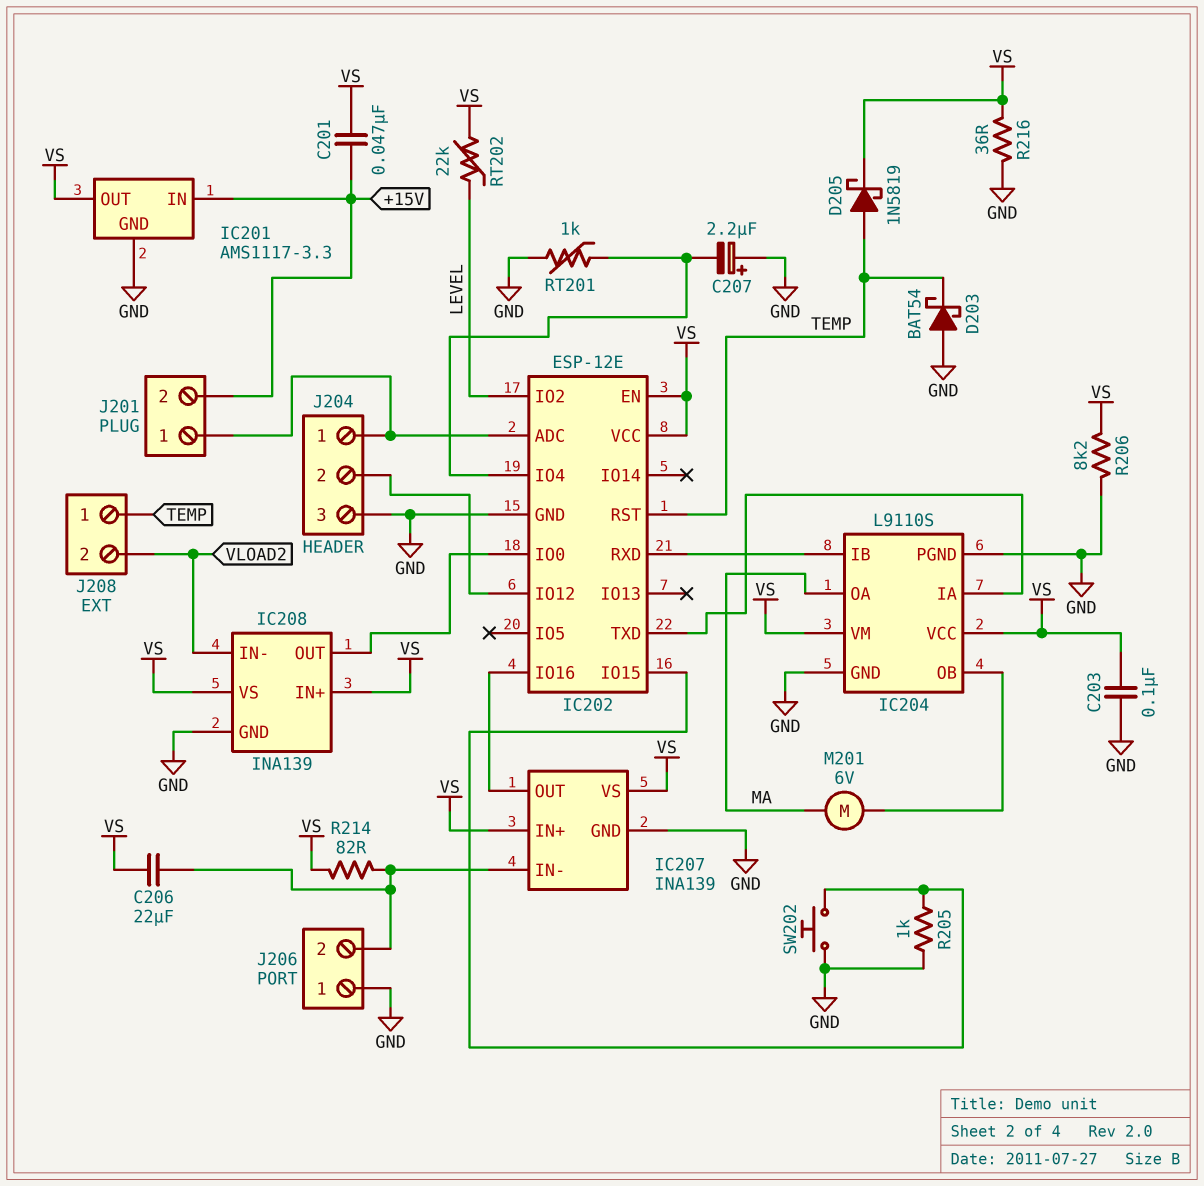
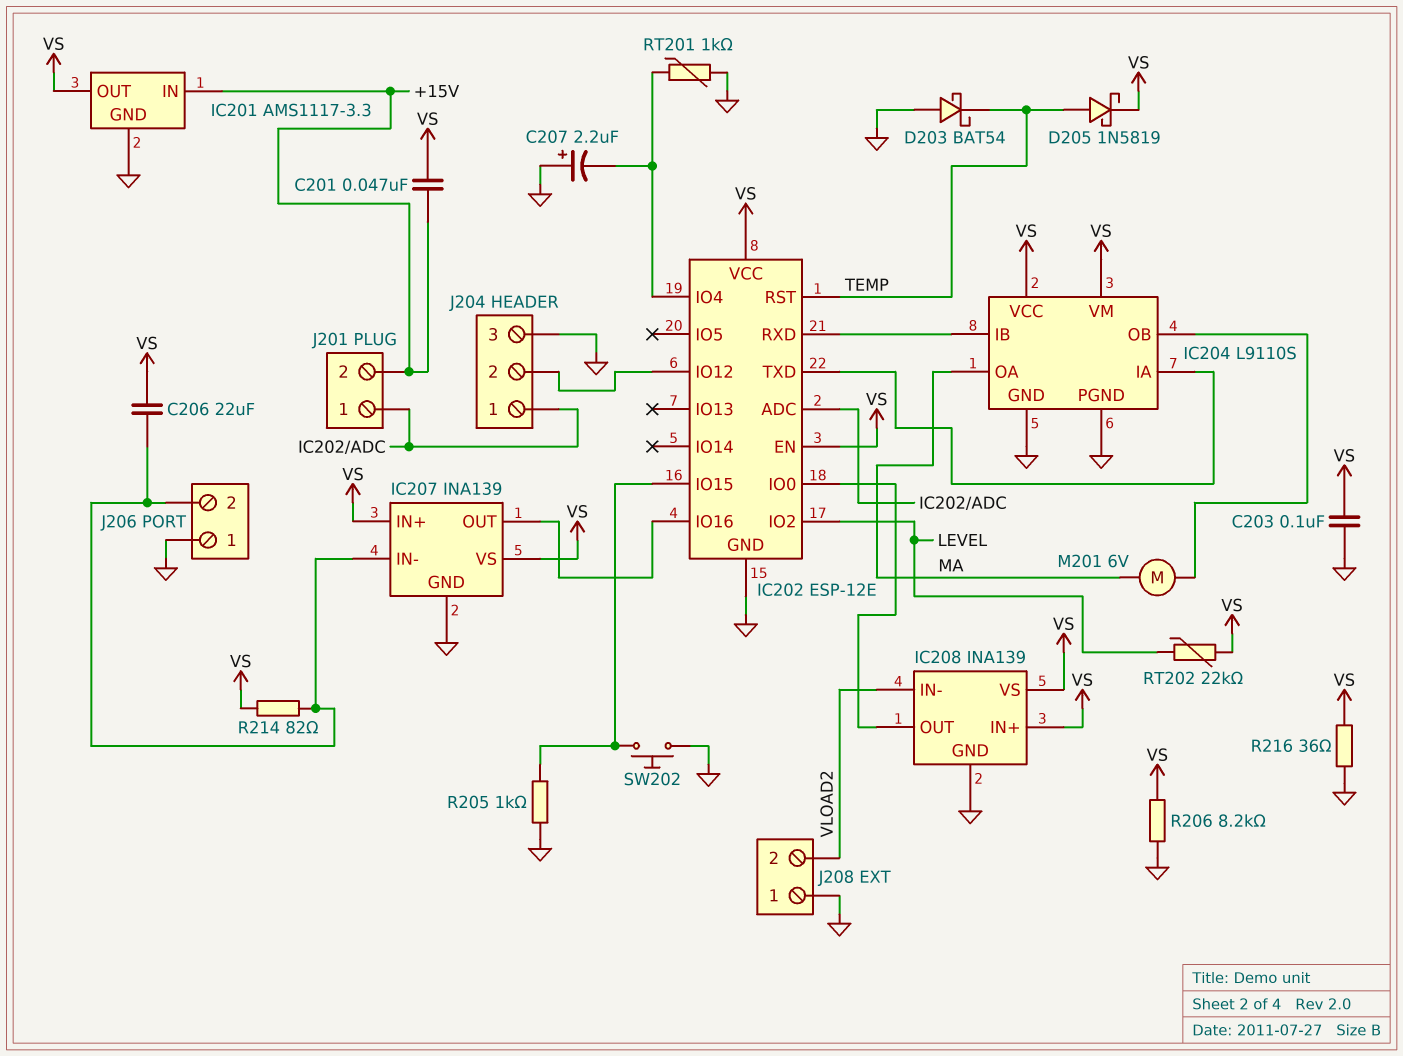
J208 pin 1: TEMP -> GND

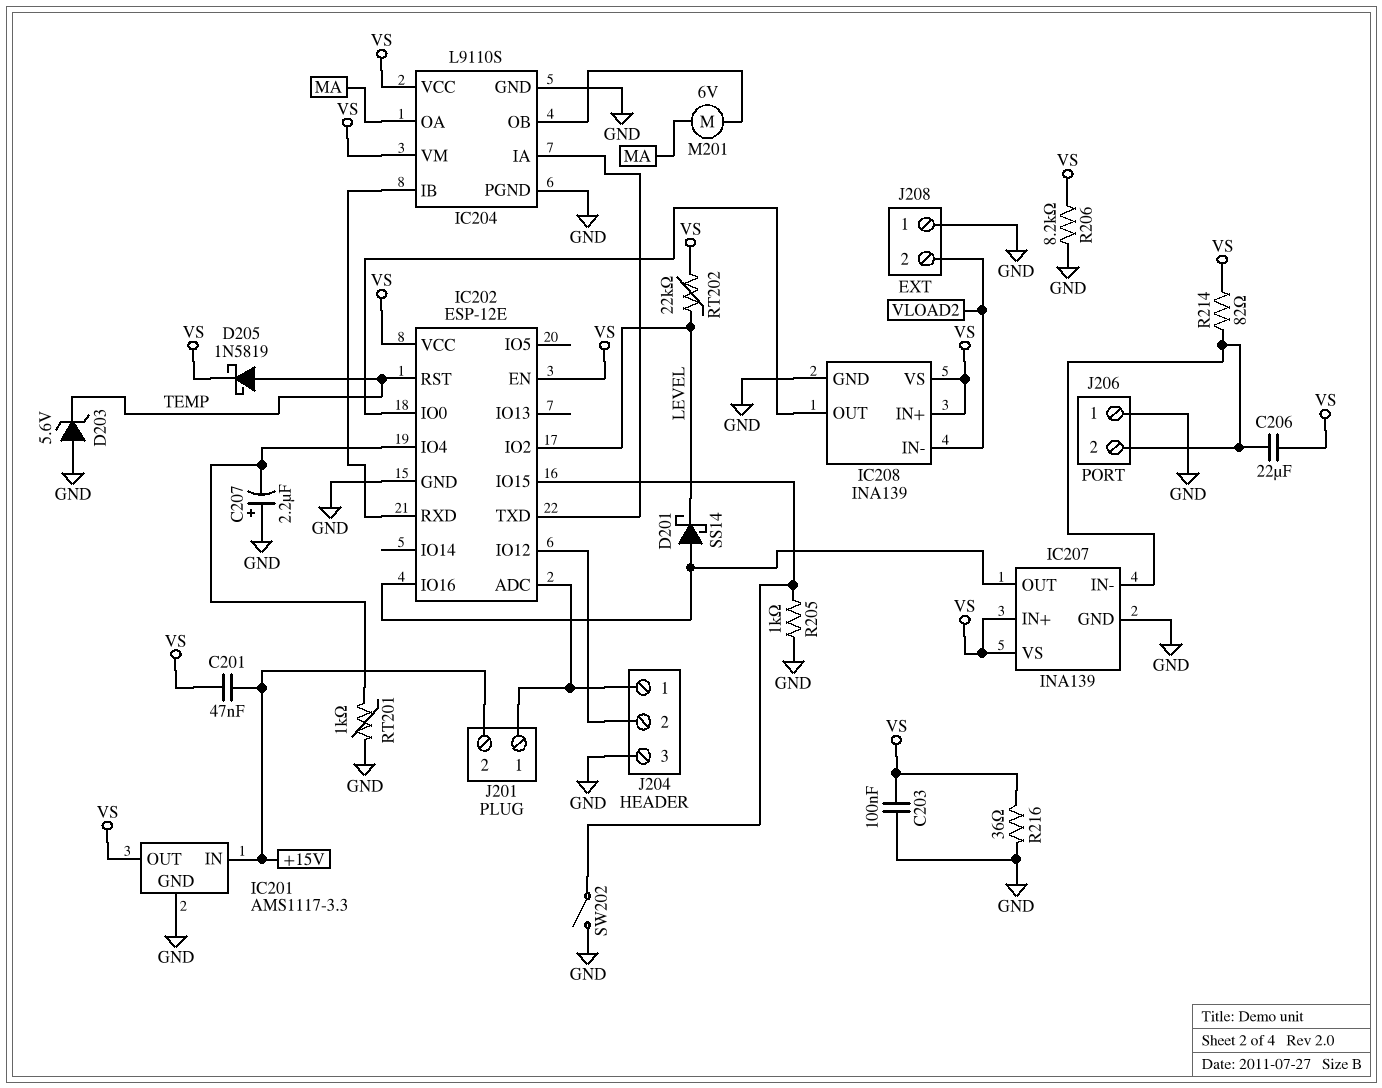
D201: none -> schottky SS14 (A IC202/IO16, K LEVEL)
D203: schottky BAT54 (A GND, K TEMP) -> zener 5.6V (A GND, K TEMP)
SW202: button (GND, IC202/IO15) -> switch (GND, IC202/IO15)

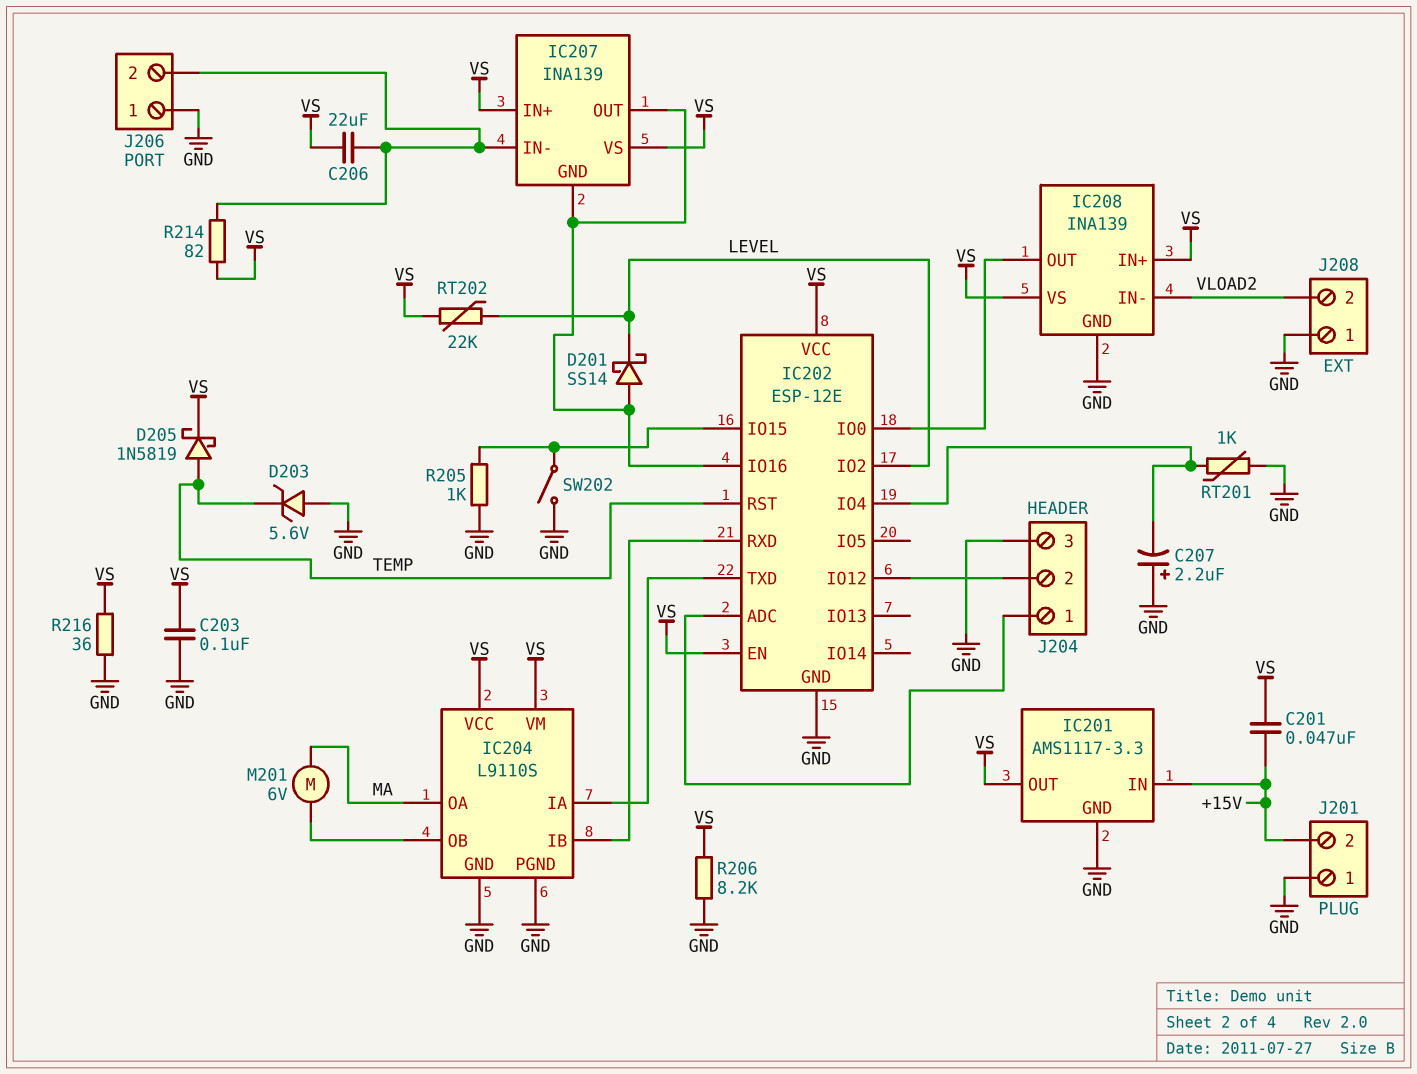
IC207 pin GND: GND -> IC202/IO16
J201 pin 1: IC202/ADC -> GND

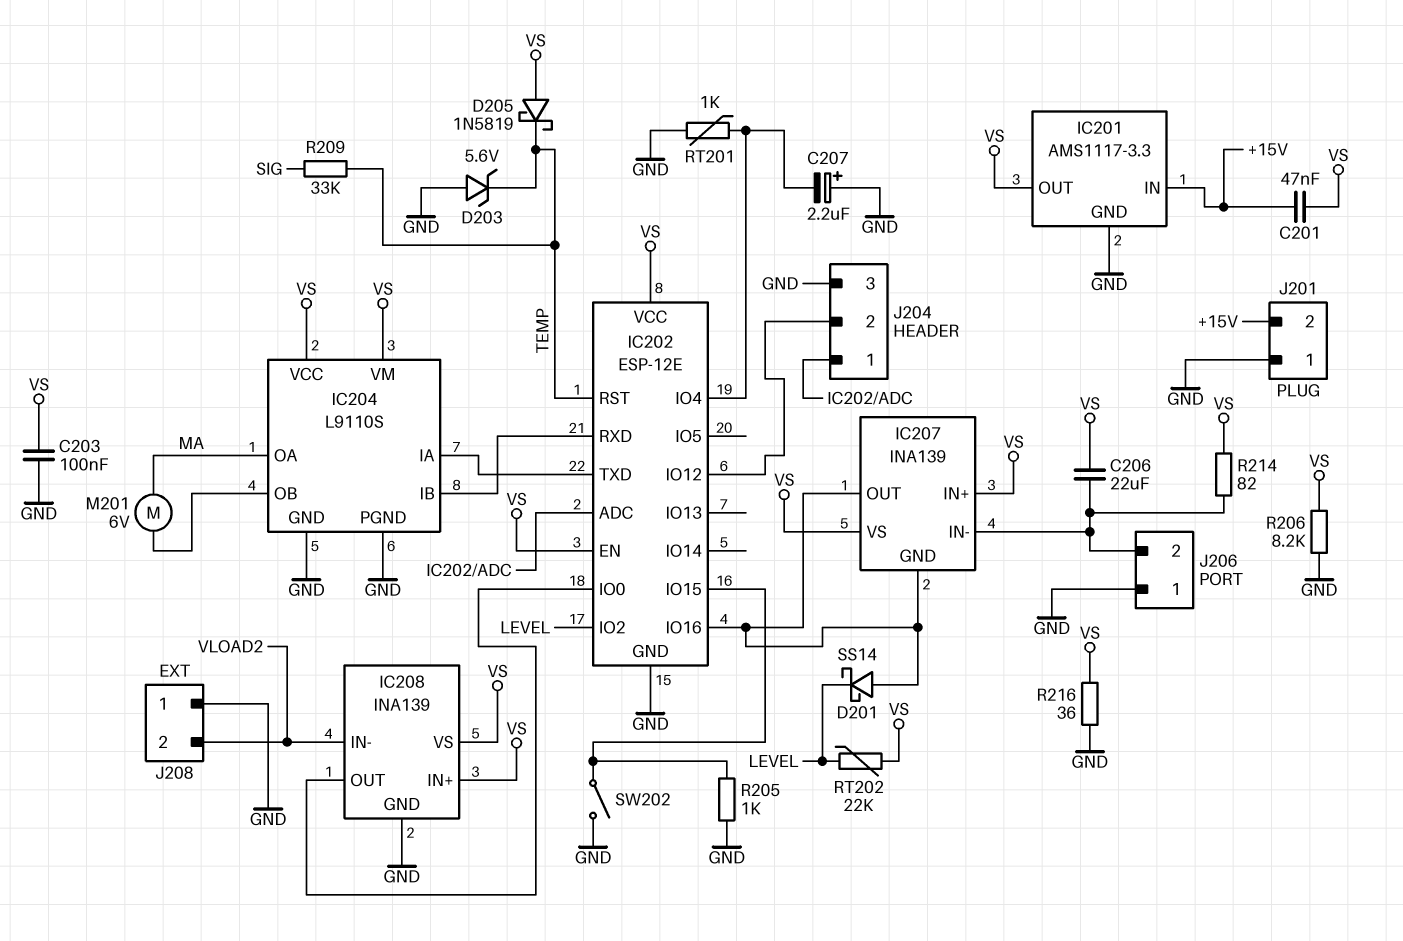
D205: schottky 1N5819 (A TEMP, K VS) -> schottky 1N5819 (A VS, K TEMP)
R209: none -> 33k (SIG, TEMP)

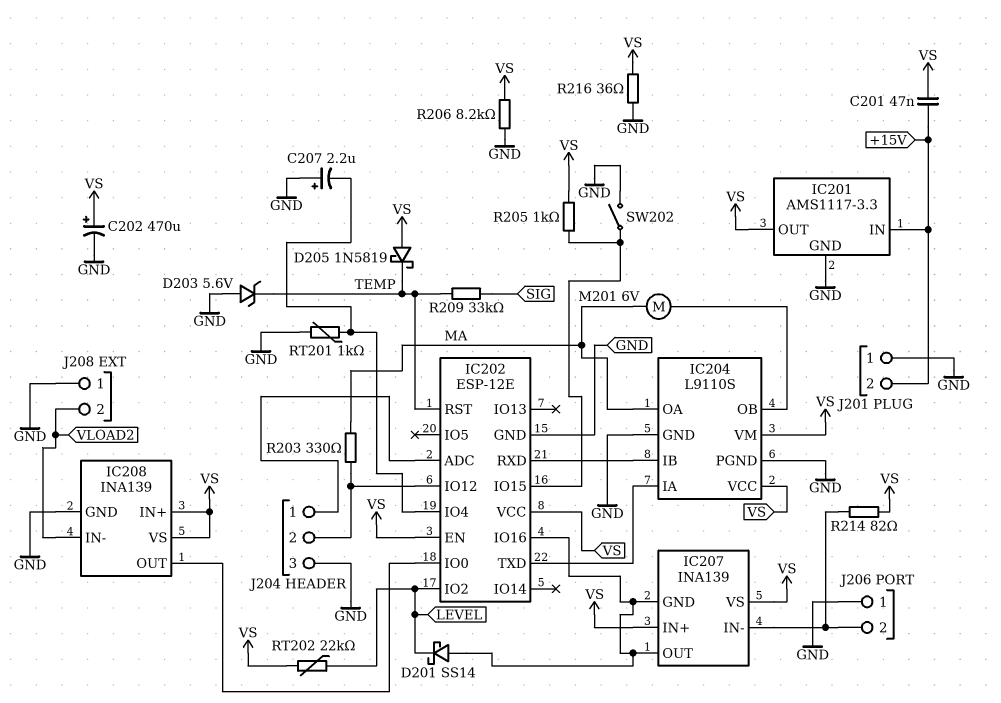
C202: none -> 470uF (plus VS, minus GND)
C203: 100nF (GND, VS) -> none
C206: 22uF (IC207/IN-, VS) -> none
R203: none -> 330 (IC202/IO12, MA)
R205: 1k (GND, IC202/IO15) -> 1k (IC202/IO15, VS)

